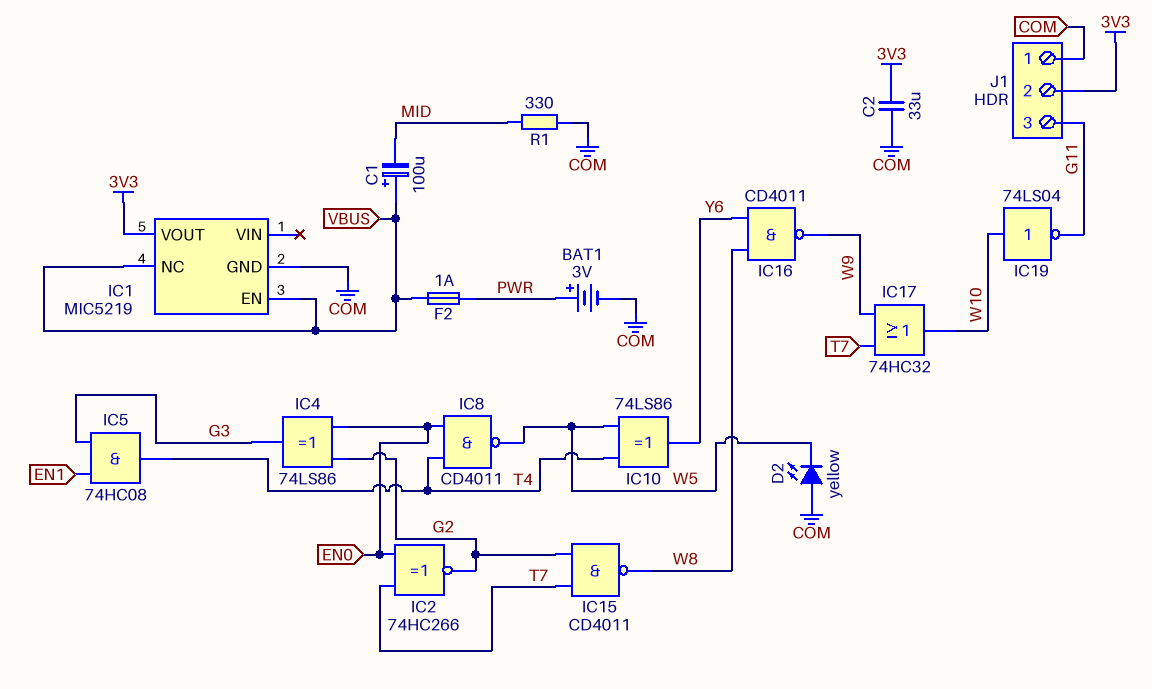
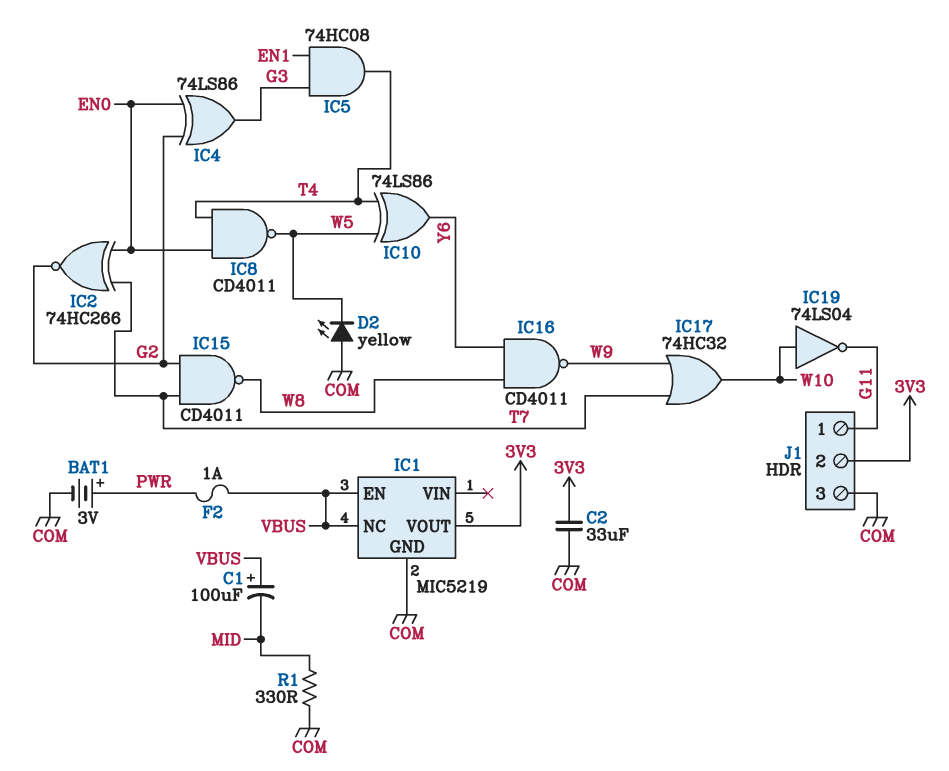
J1 pin 1: COM -> G11
J1 pin 3: G11 -> COM

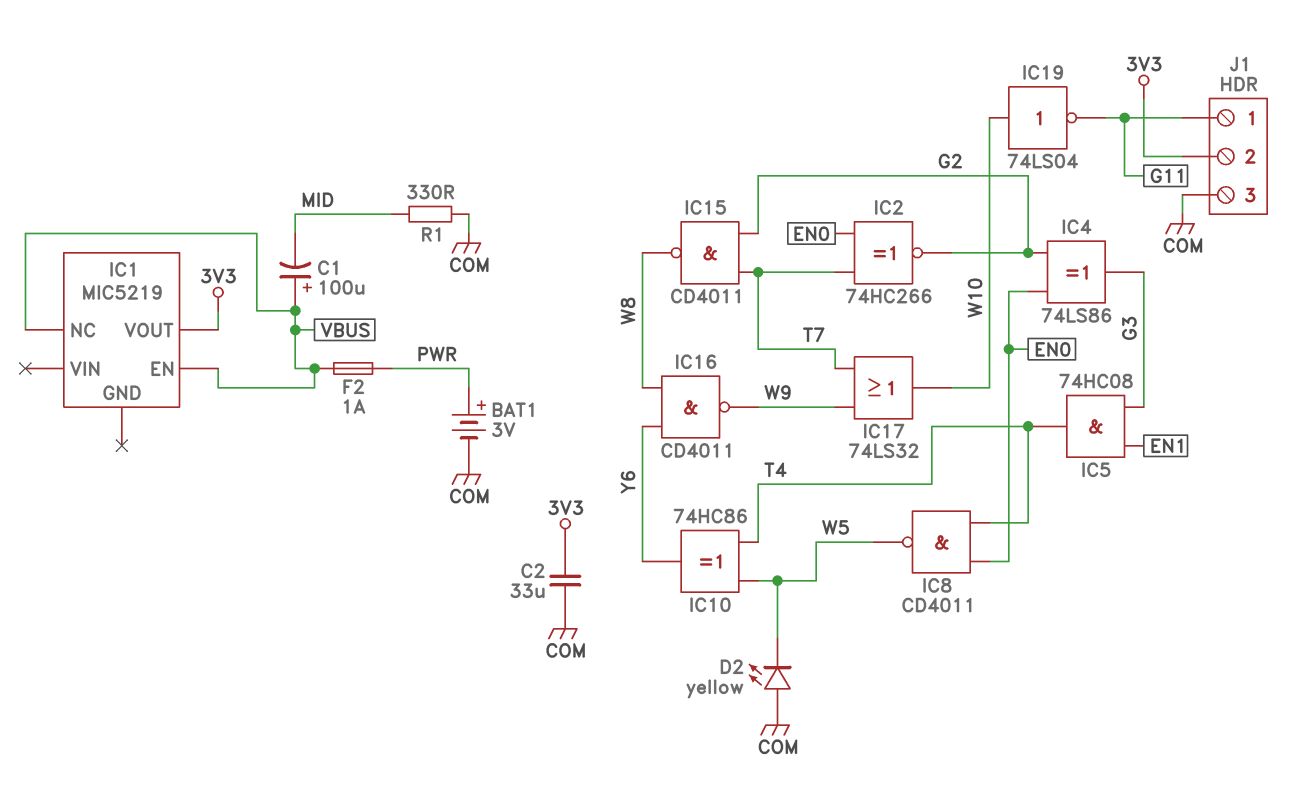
IC1 pin GND: COM -> none
IC10: XOR 74LS86 (in T4, in W5, out Y6) -> XOR 74HC86 (in T4, in W5, out Y6)
IC17: OR 74HC32 (in T7, in W9, out W10) -> OR 74LS32 (in T7, in W9, out W10)

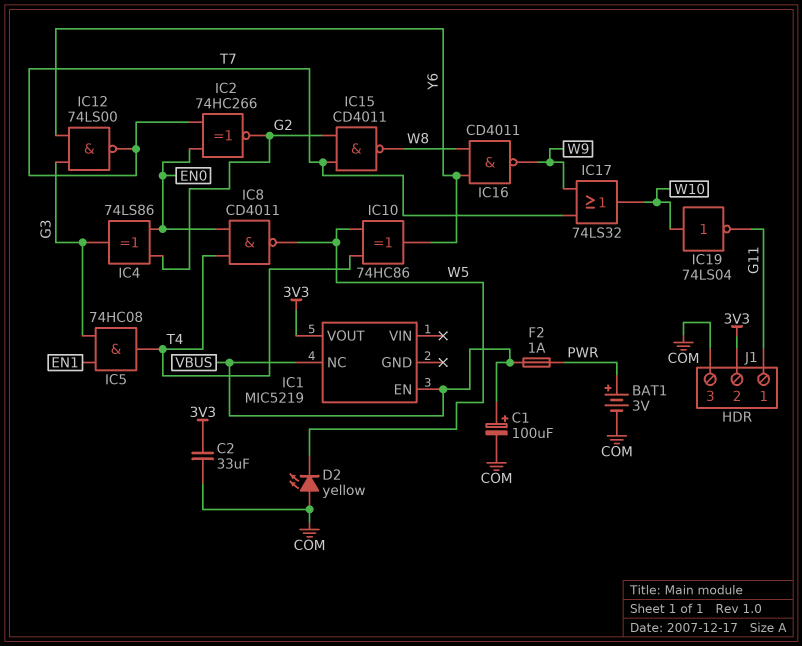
C1: 100uF (plus VBUS, minus MID) -> 100uF (plus VBUS, minus COM)
IC12: none -> NAND 74LS00 (in G3, in Y6, out T7)
R1: 330 (COM, MID) -> none

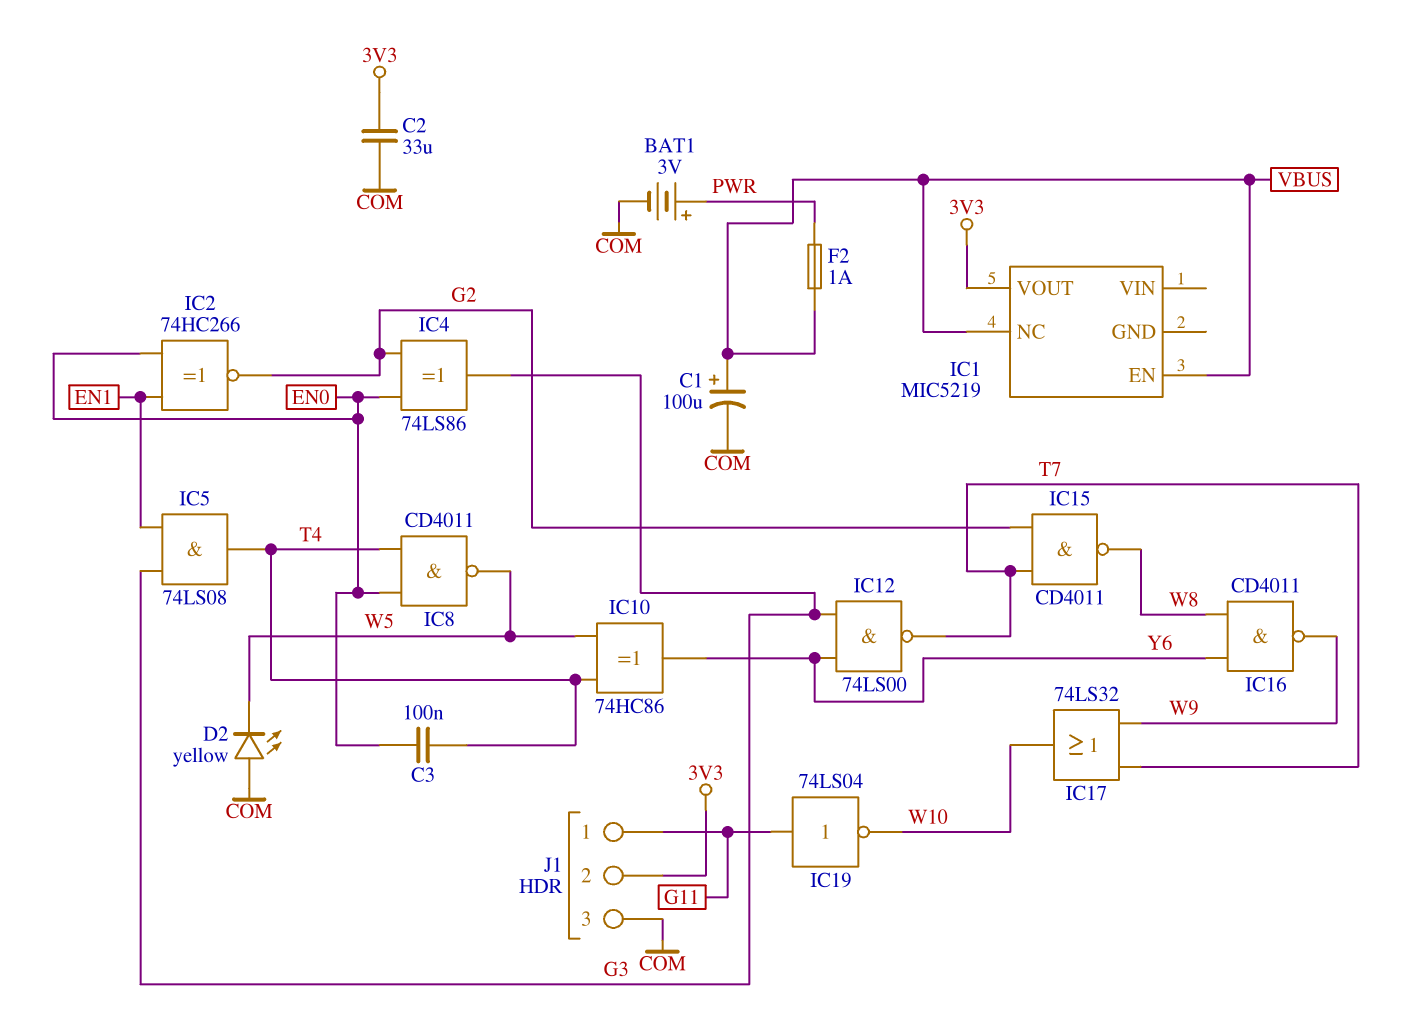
C3: none -> 100nF (EN0, T4)
IC2: XNOR 74HC266 (in EN0, in T7, out G2) -> XNOR 74HC266 (in EN0, in EN1, out G2)
IC5: AND 74HC08 (in EN1, in G3, out T4) -> AND 74LS08 (in EN1, in G3, out T4)
IC19: NOT 74LS04 (in W10, out G11) -> NOT 74LS04 (in G11, out W10)

